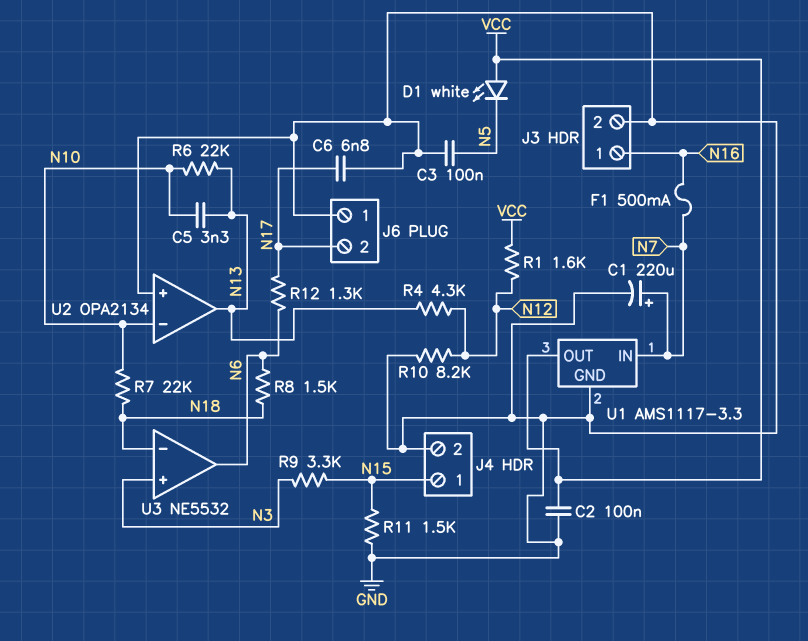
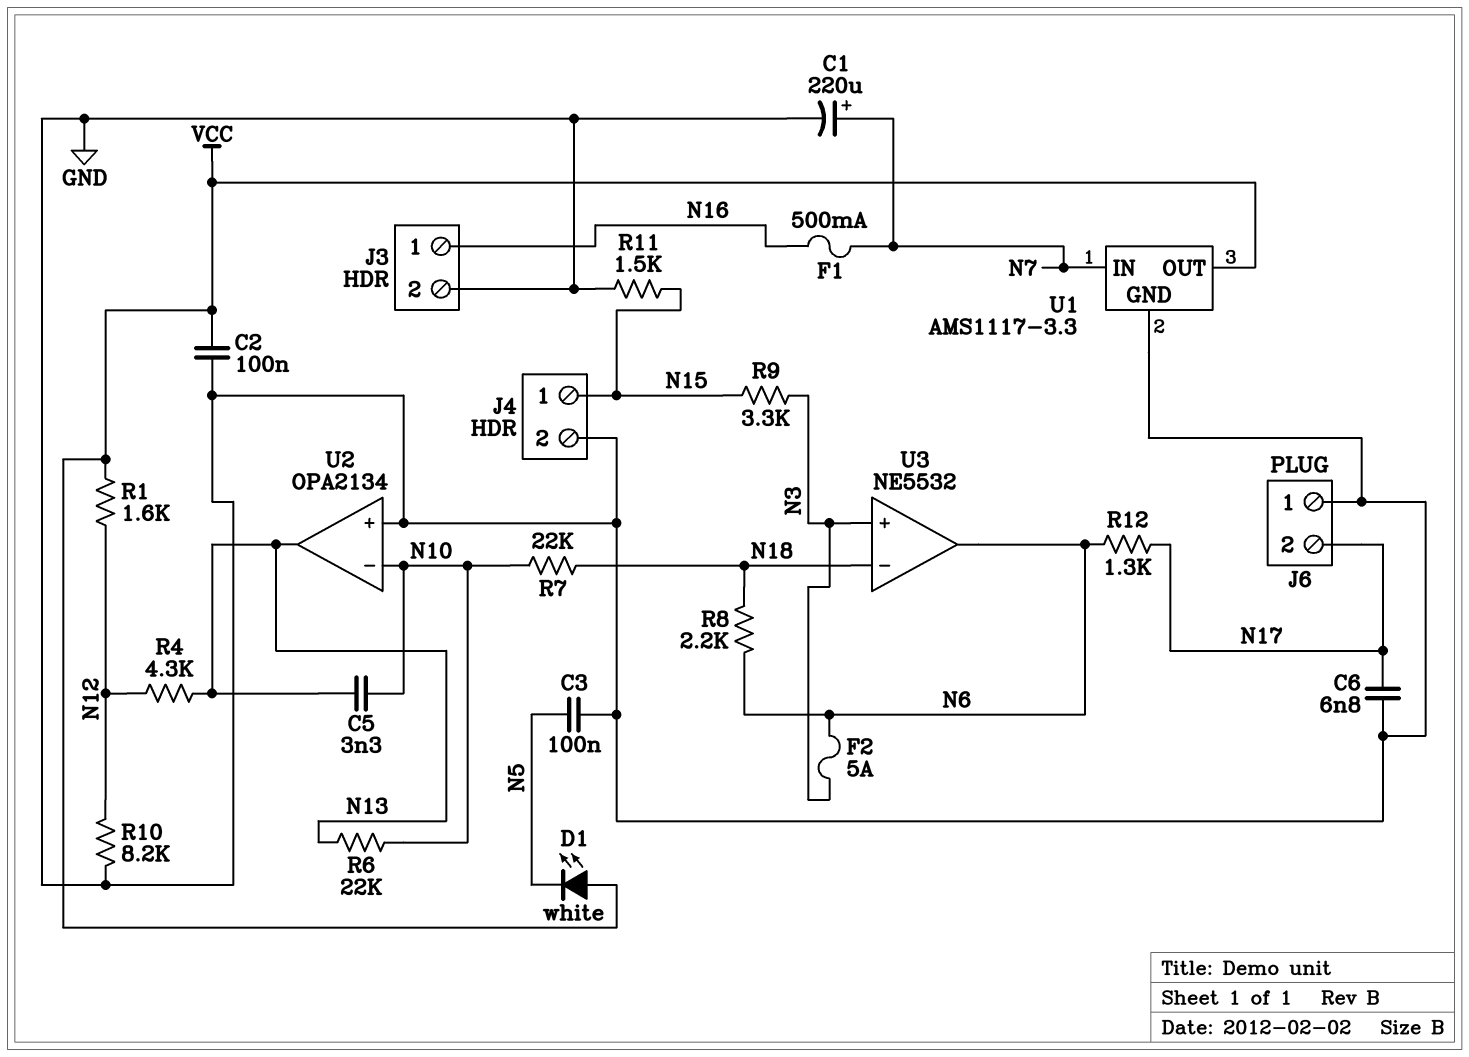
F2: none -> 5A (N3, N6)
R8: 1.5k (N6, N18) -> 2.2k (N6, N18)

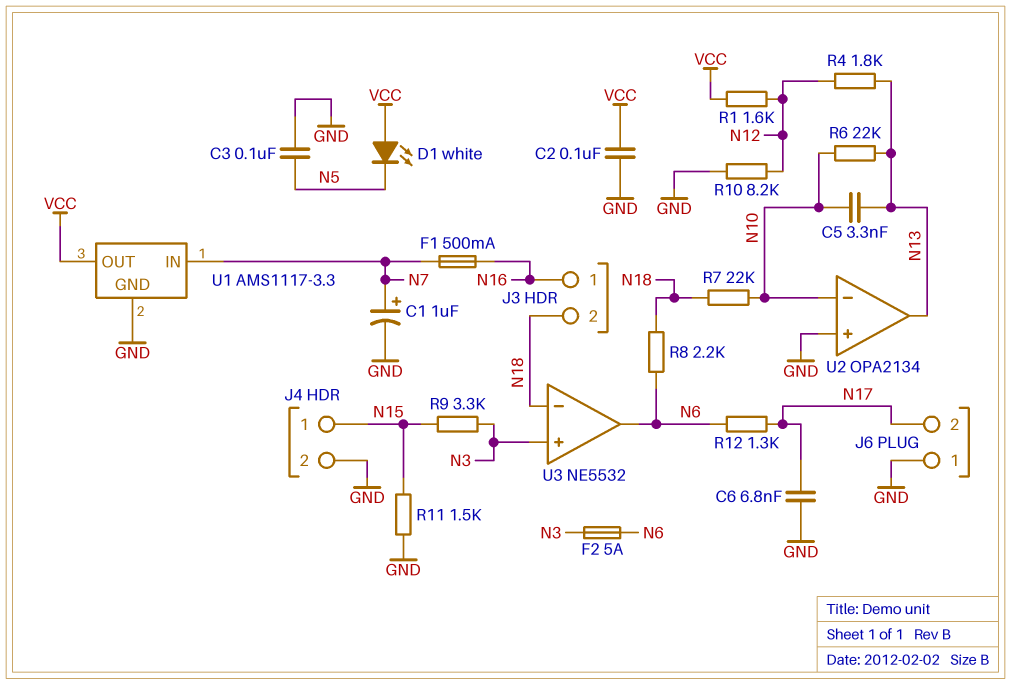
C1: 220uF (plus N7, minus GND) -> 1uF (plus N7, minus GND)
J3 pin 2: GND -> N18
R4: 4.3k (N12, N13) -> 1.8k (N12, N13)

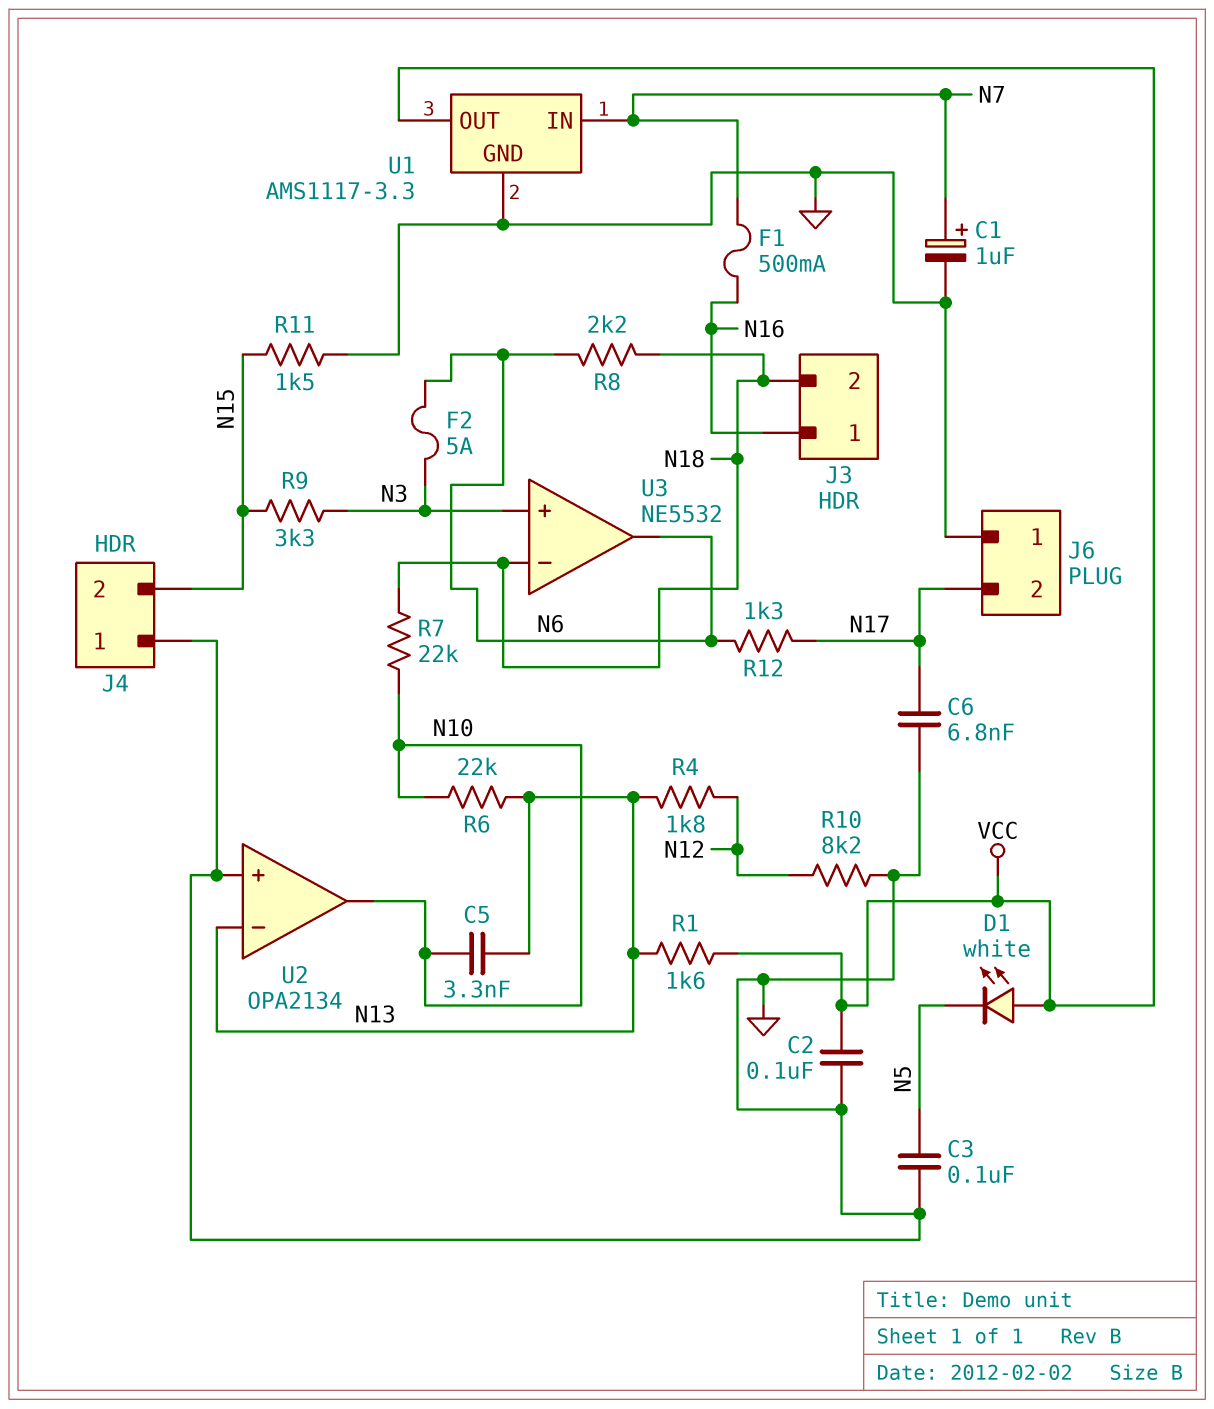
J4 pin 1: N15 -> GND
J4 pin 2: GND -> N15
R1: 1.6k (N12, VCC) -> 1.6k (N13, VCC)
U2 pin in-: N10 -> N13
U2 pin out: N13 -> N10

